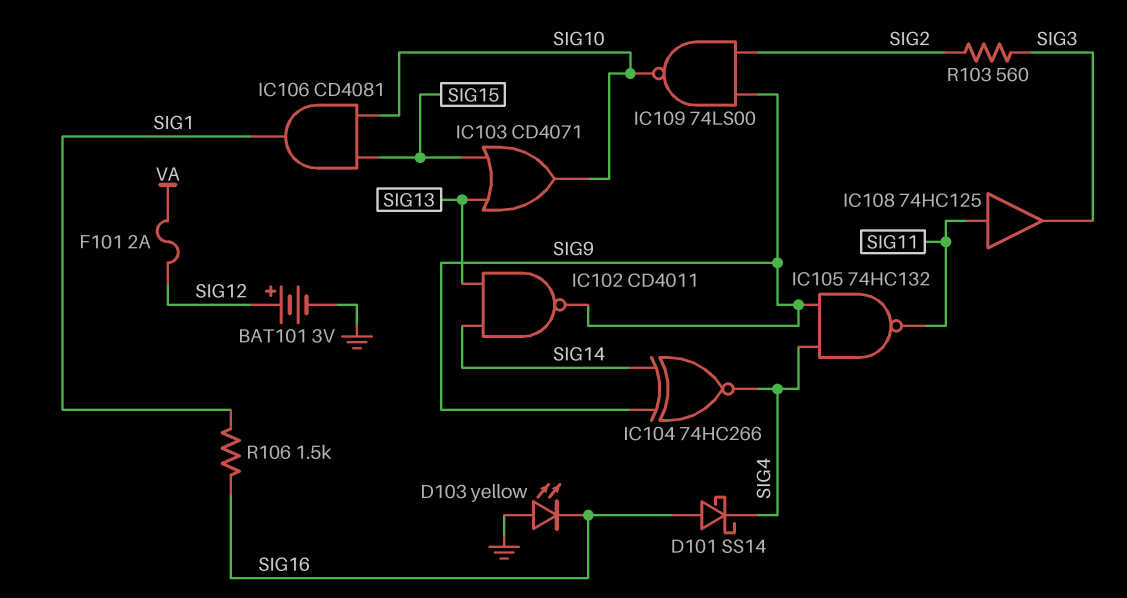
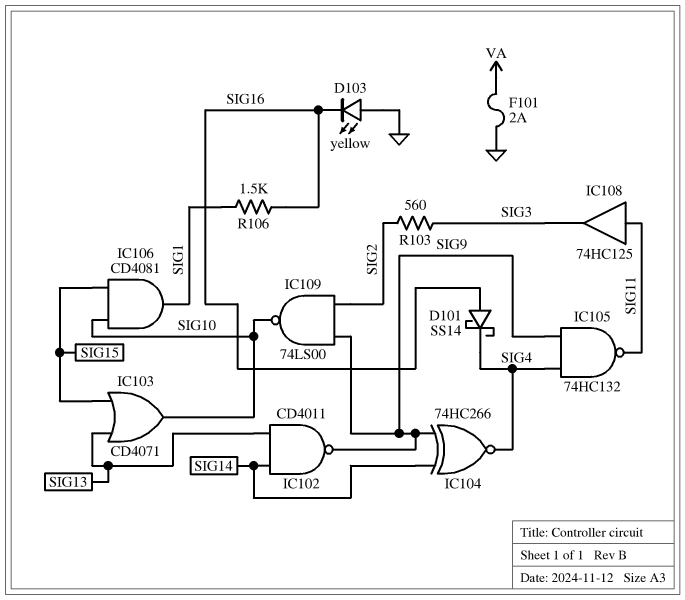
BAT101: 3V (plus SIG12, minus GND) -> none
F101: 2A (SIG12, VA) -> 2A (GND, VA)

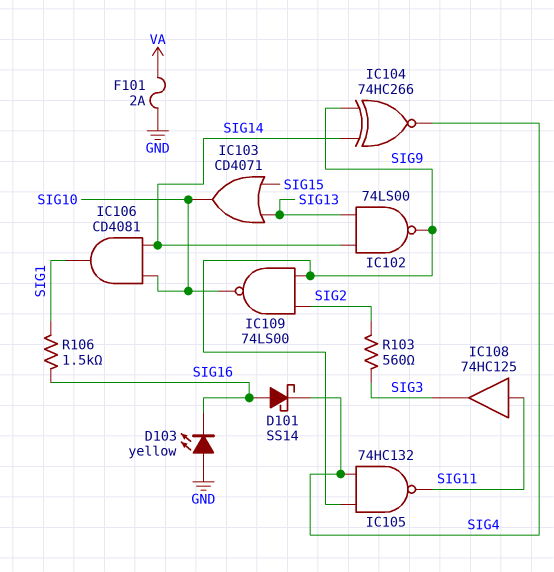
IC102: NAND CD4011 (in SIG13, in SIG14, out SIG9) -> NAND 74LS00 (in SIG13, in SIG14, out SIG9)
IC106: AND CD4081 (in SIG10, in SIG15, out SIG1) -> AND CD4081 (in SIG10, in SIG14, out SIG1)

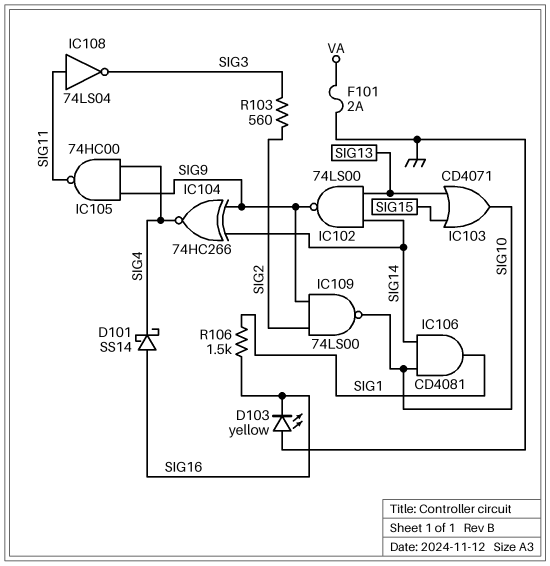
IC105: NAND 74HC132 (in SIG4, in SIG9, out SIG11) -> NAND 74HC00 (in SIG4, in SIG9, out SIG11)
IC108: buffer 74HC125 (in SIG11, out SIG3) -> NOT 74LS04 (in SIG11, out SIG3)

